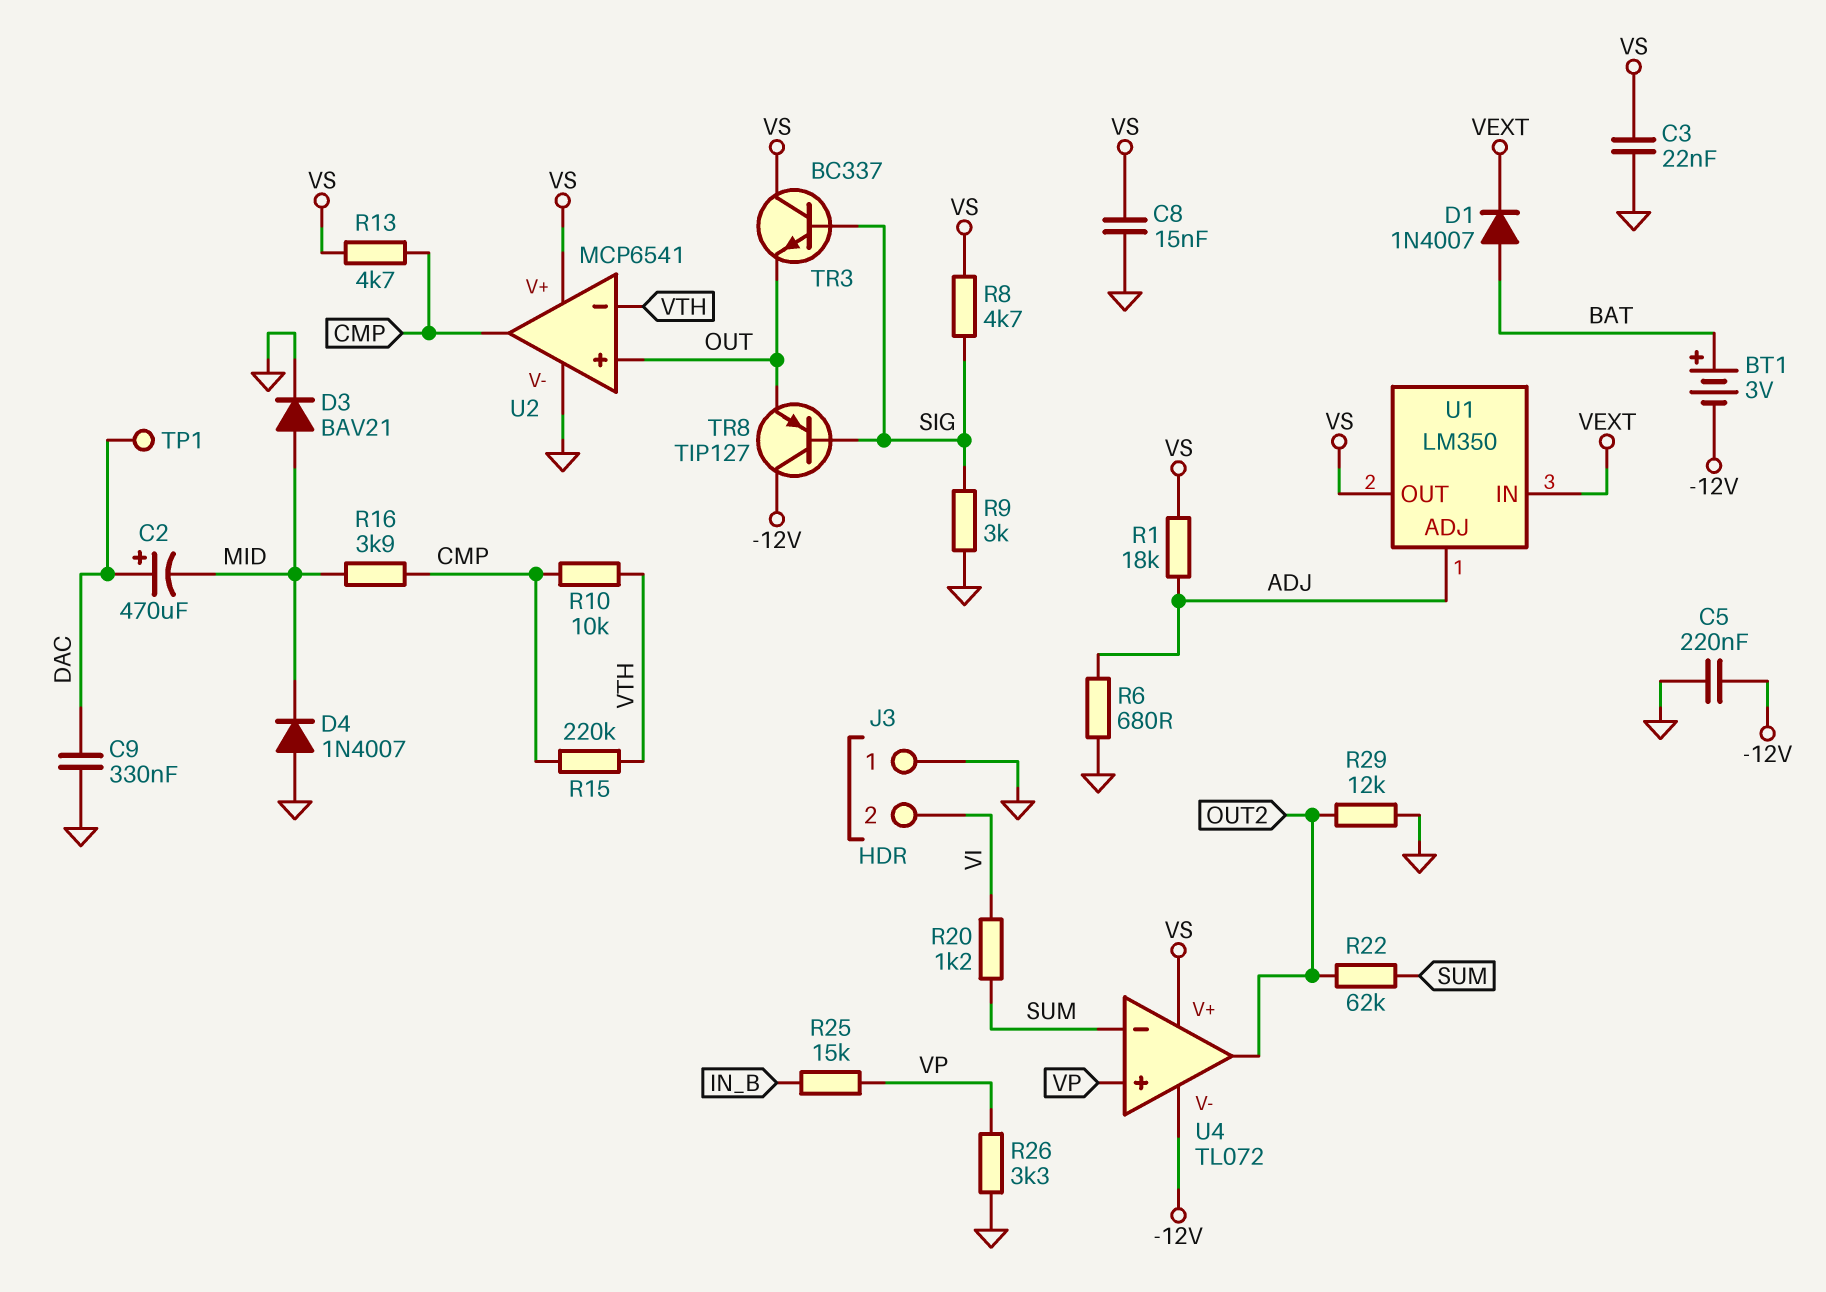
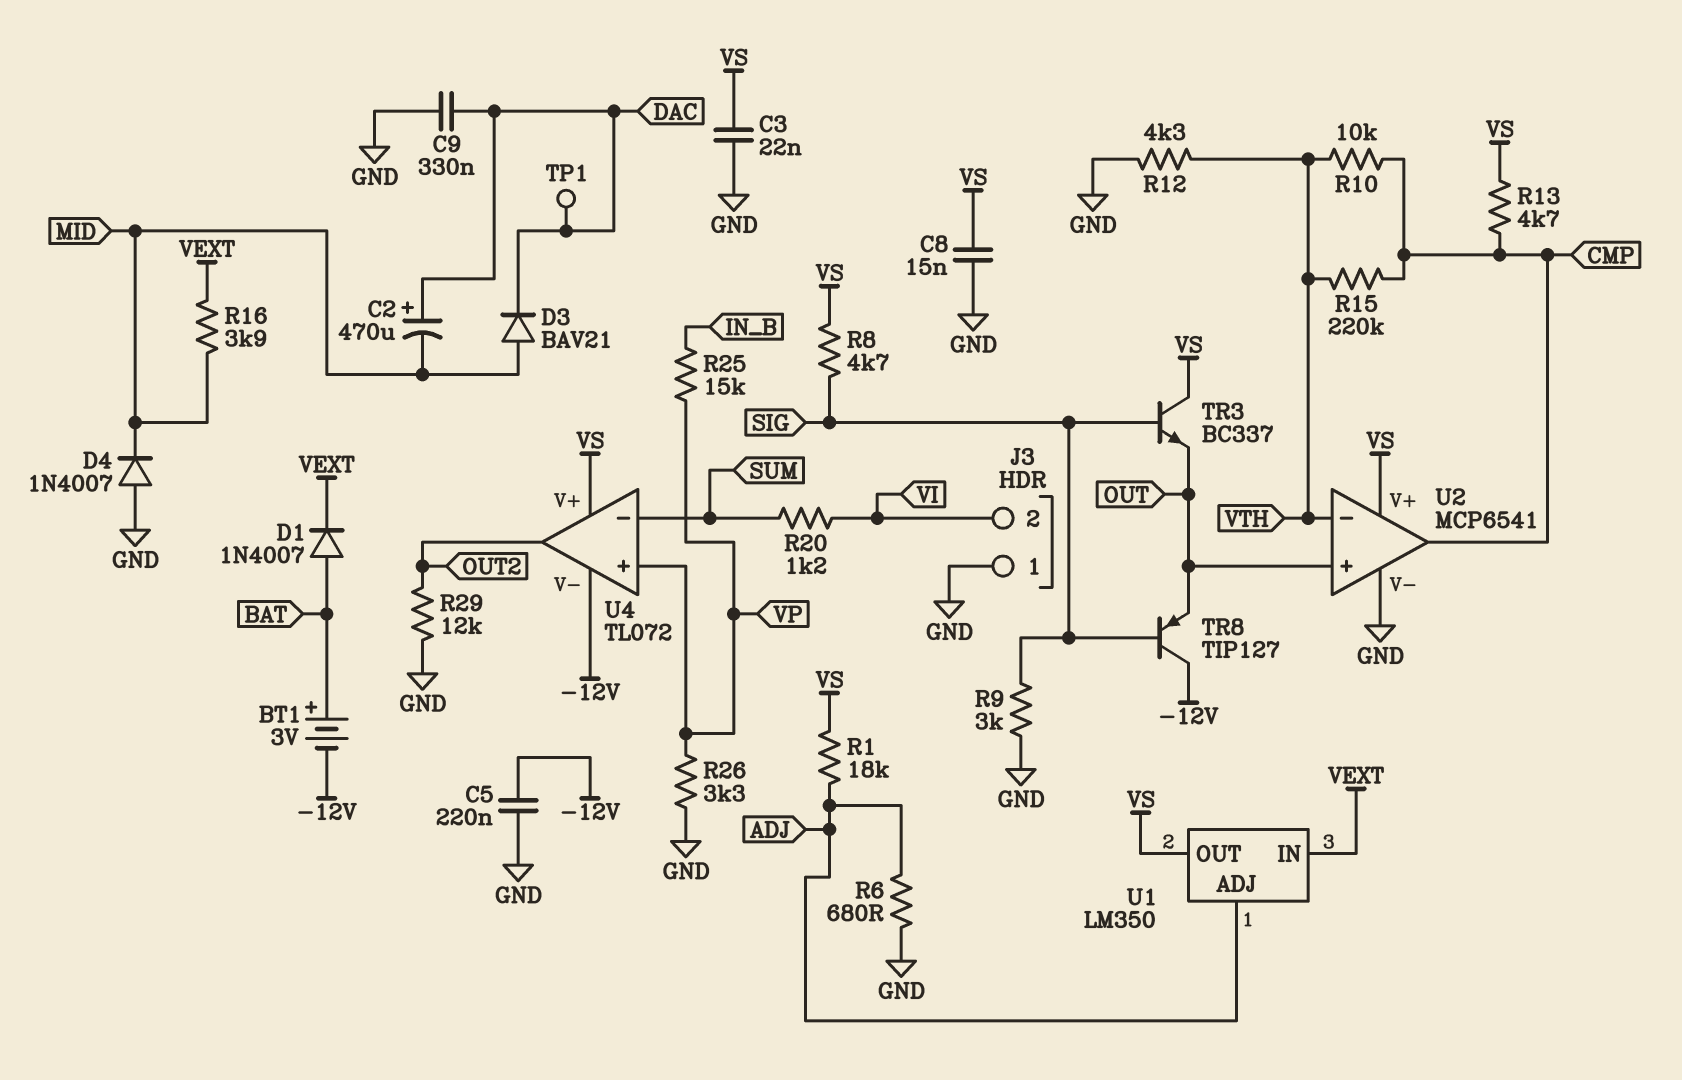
D3: diode BAV21 (A MID, K GND) -> diode BAV21 (A MID, K DAC)
R12: none -> 4.3k (GND, VTH)
R16: 3.9k (CMP, MID) -> 3.9k (MID, VEXT)
R22: 62k (OUT2, SUM) -> none

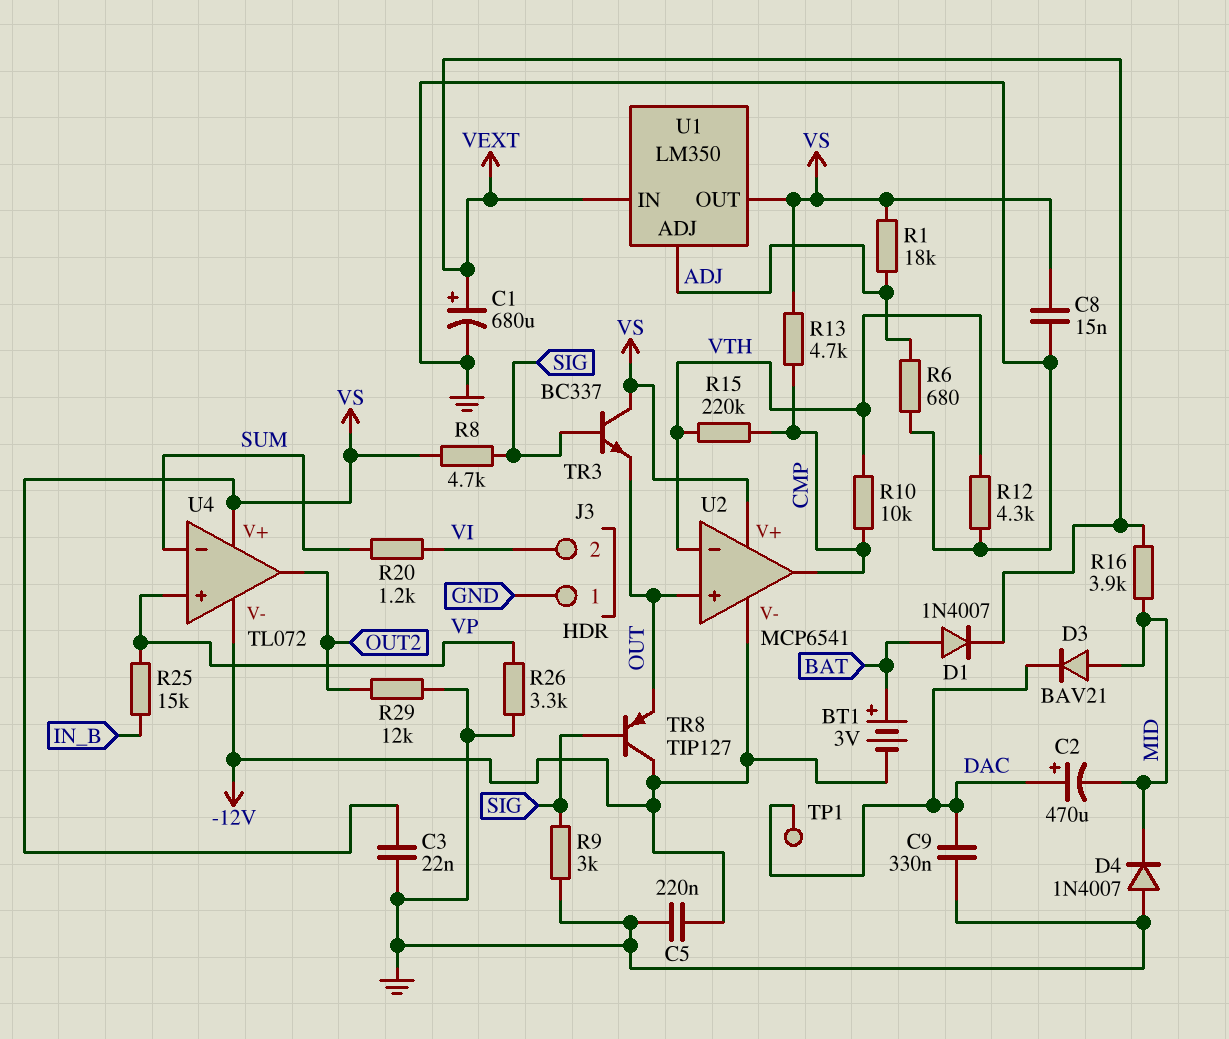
C1: none -> 680uF (plus VEXT, minus GND)
U2 pin V-: GND -> -12V

